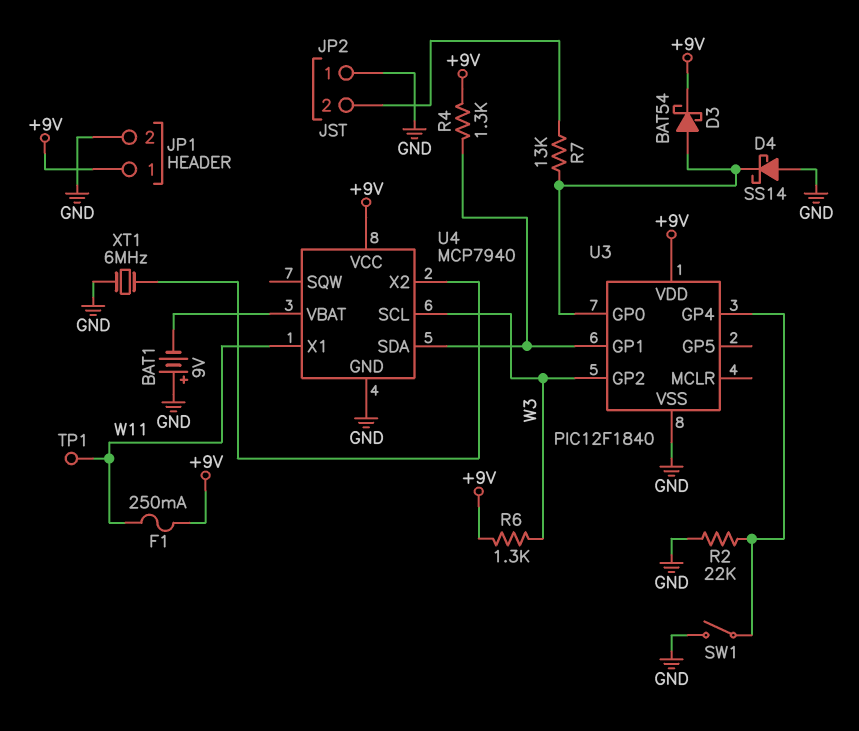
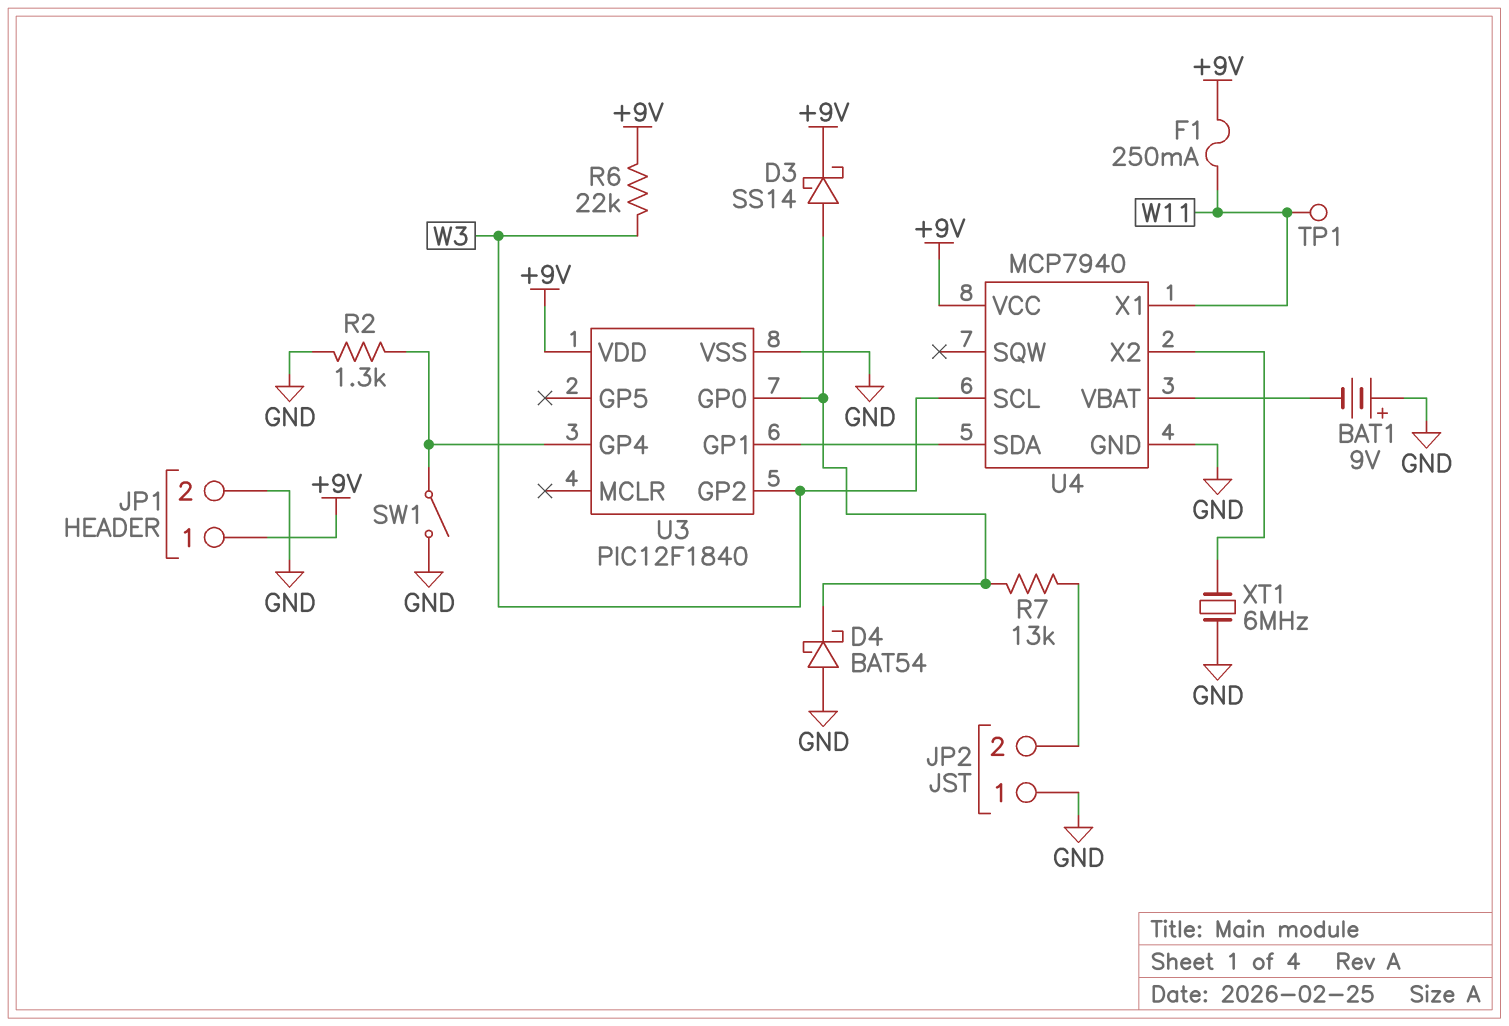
D3: schottky BAT54 (A U3/GP0, K +9V) -> schottky SS14 (A U3/GP0, K +9V)
D4: schottky SS14 (A GND, K U3/GP0) -> schottky BAT54 (A GND, K U3/GP0)
R2: 22k (GND, U3/GP4) -> 1.3k (GND, U3/GP4)
R4: 1.3k (+9V, U3/GP1) -> none
R6: 1.3k (+9V, W3) -> 22k (+9V, W3)

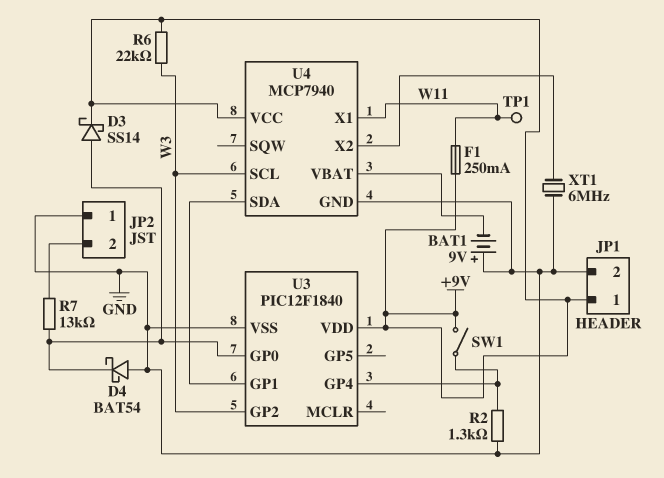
SW1: switch (GND, U3/GP4) -> switch (+9V, U3/GP4)

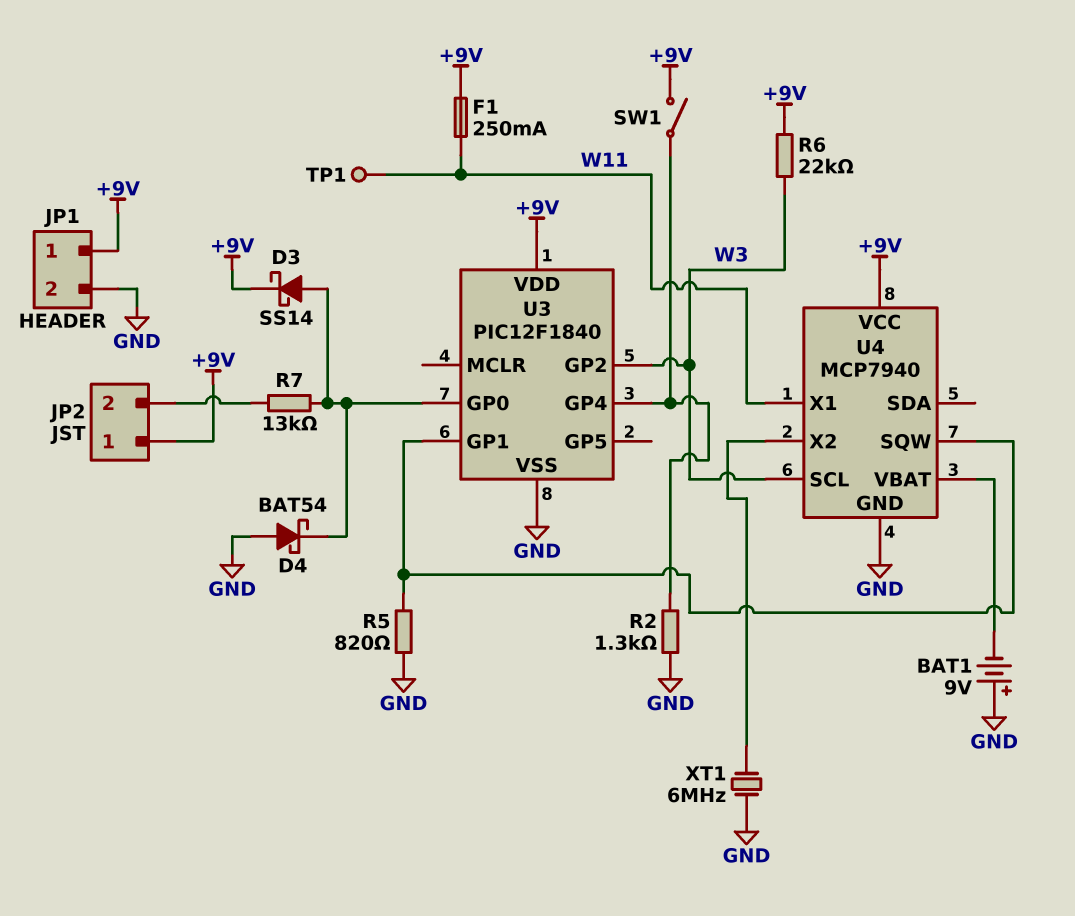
JP2 pin 1: GND -> +9V
R5: none -> 820 (GND, U3/GP1)
U4 pin SDA: U3/GP1 -> none
U4 pin SQW: none -> U3/GP1

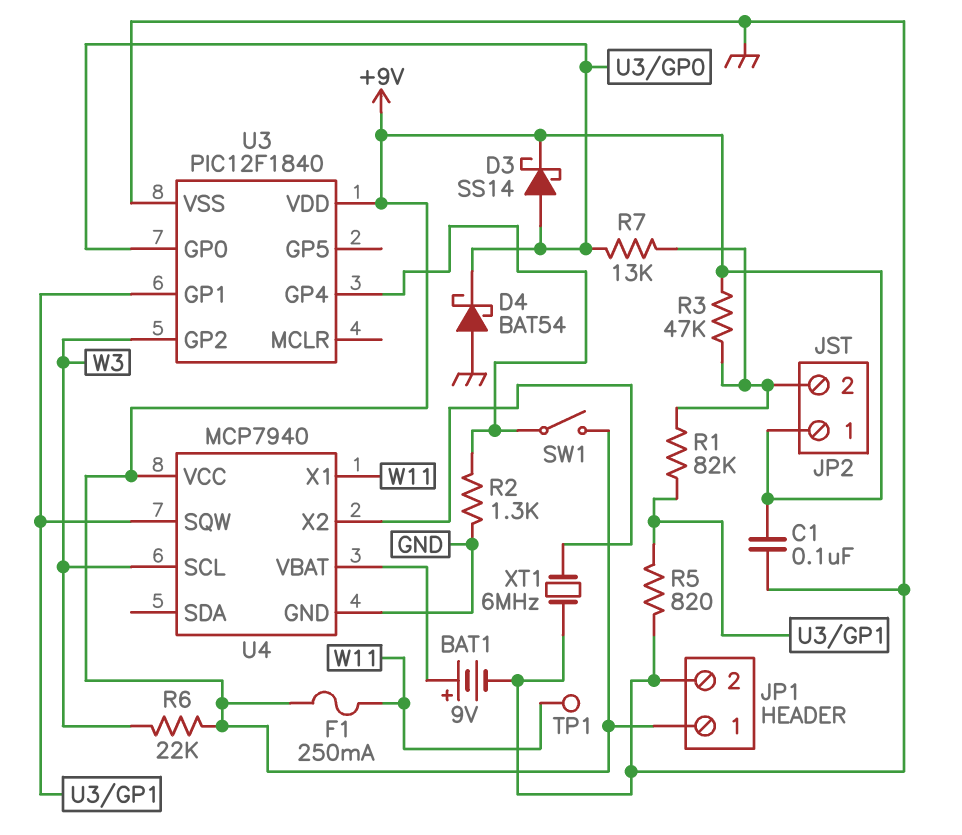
BAT1: 9V (plus GND, minus U4/VBAT) -> 9V (plus U4/VBAT, minus GND)
C1: none -> 100nF (+9V, GND)
R1: none -> 82k (JP2/2, U3/GP1)
R3: none -> 47k (+9V, JP2/2)

